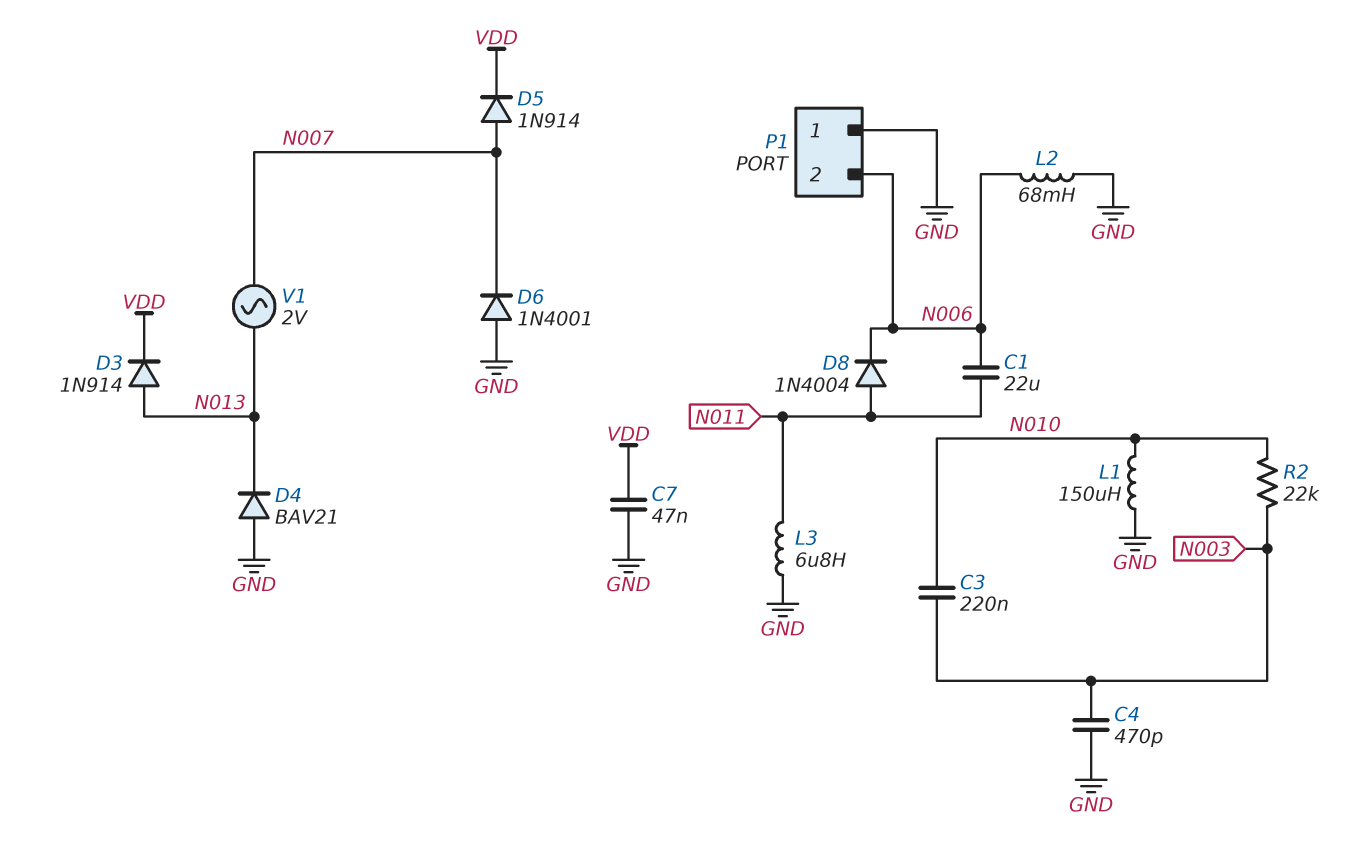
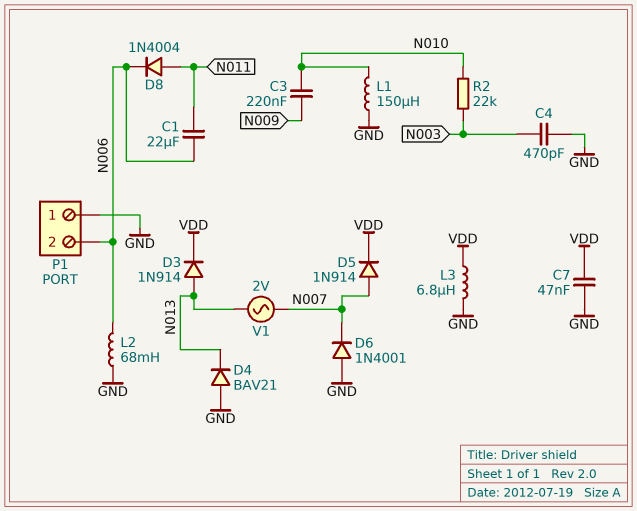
C3: 220nF (N003, N010) -> 220nF (N009, N010)
L3: 6.8uH (GND, N011) -> 6.8uH (GND, VDD)

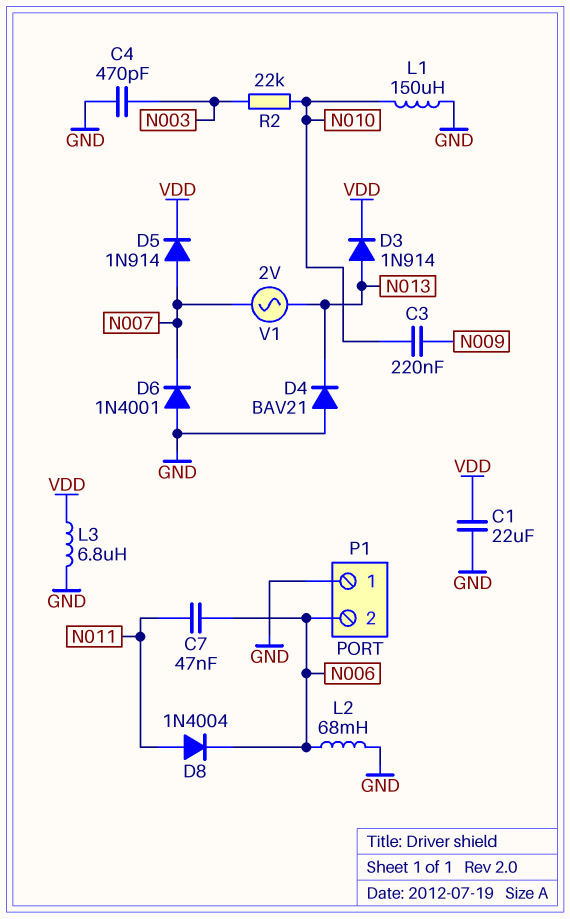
C1: 22uF (N006, N011) -> 22uF (GND, VDD)
C7: 47nF (GND, VDD) -> 47nF (N006, N011)

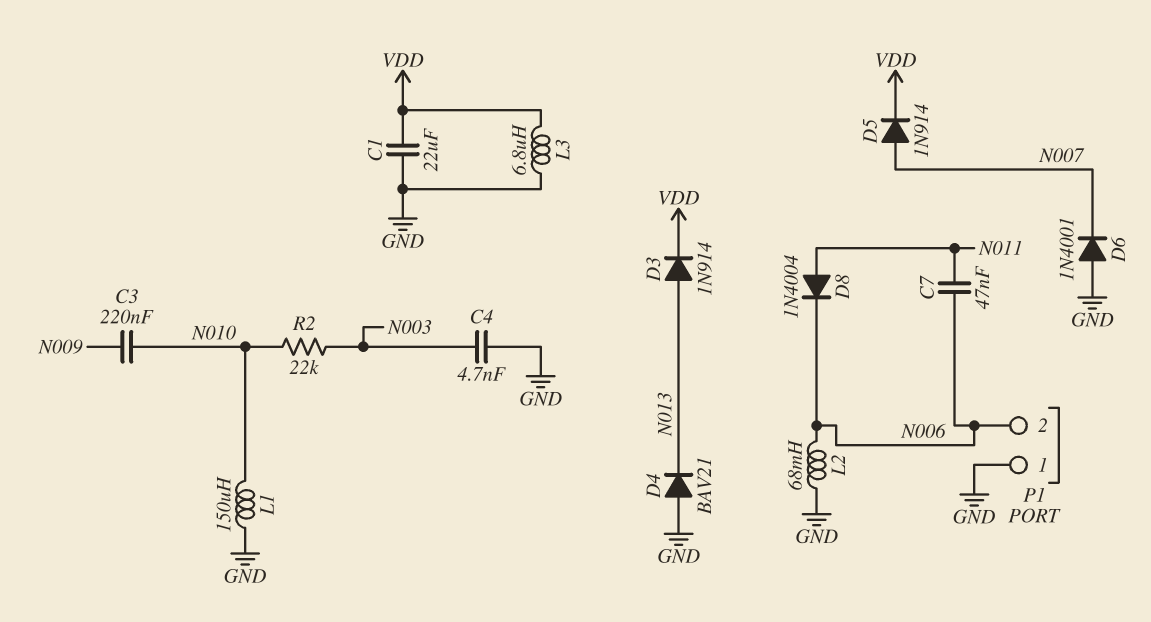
C4: 470pF (GND, N003) -> 4.7nF (GND, N003)
V1: AC 2V (N007, N013) -> none

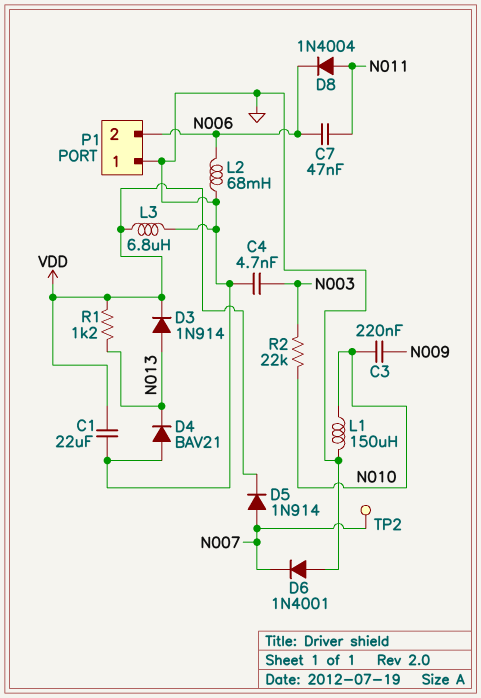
R1: none -> 1.2k (N013, VDD)
TP2: none -> test point (N007)

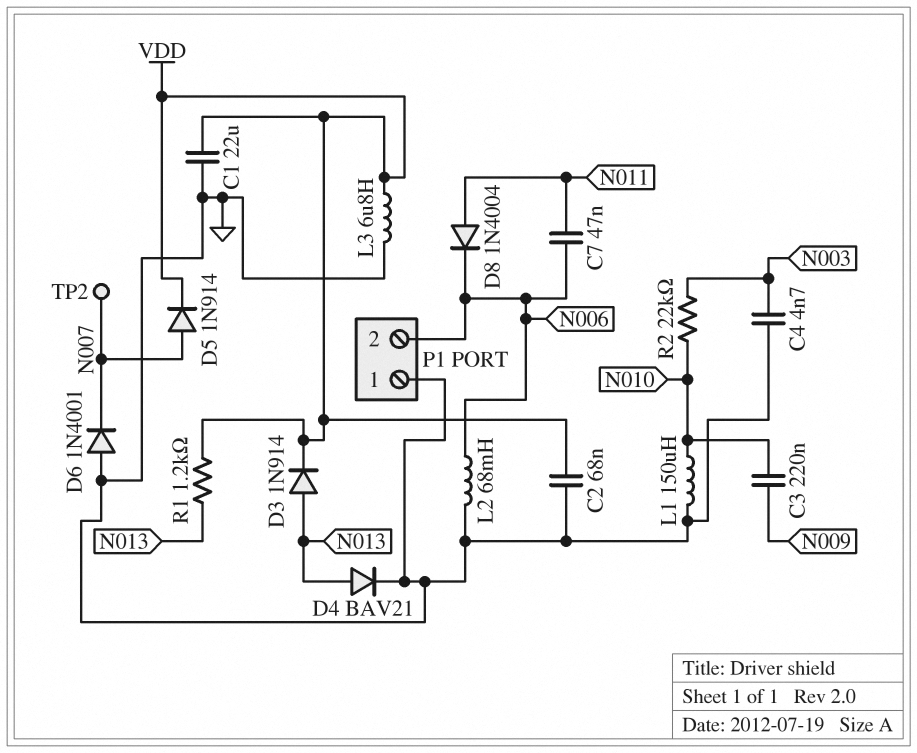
C2: none -> 68nF (GND, VDD)
D4: diode BAV21 (A GND, K N013) -> diode BAV21 (A N013, K GND)

